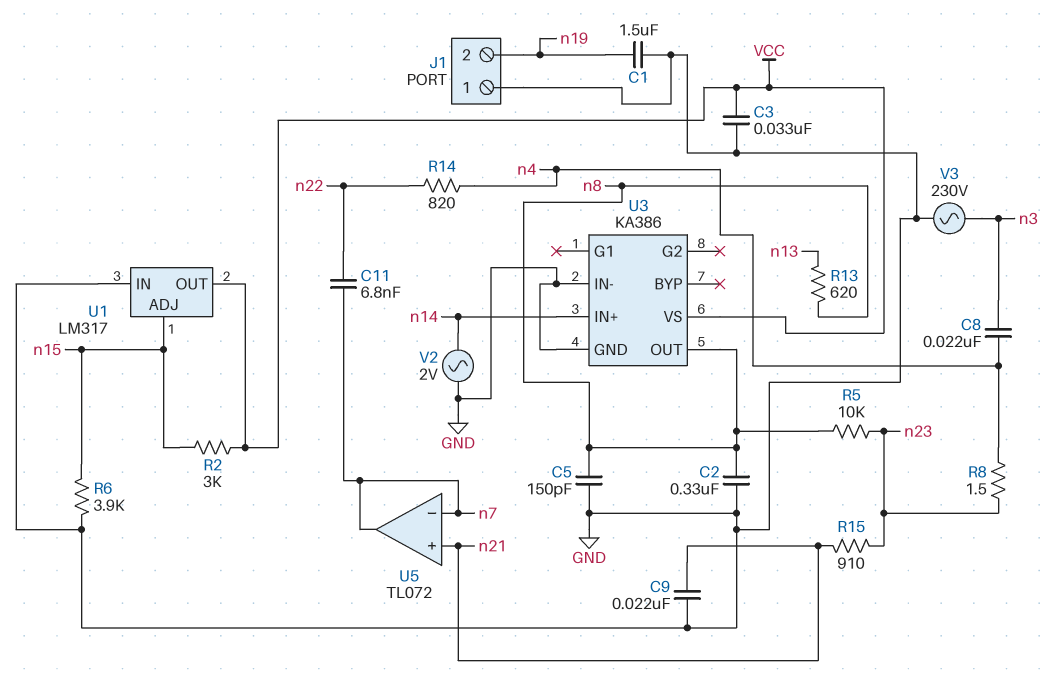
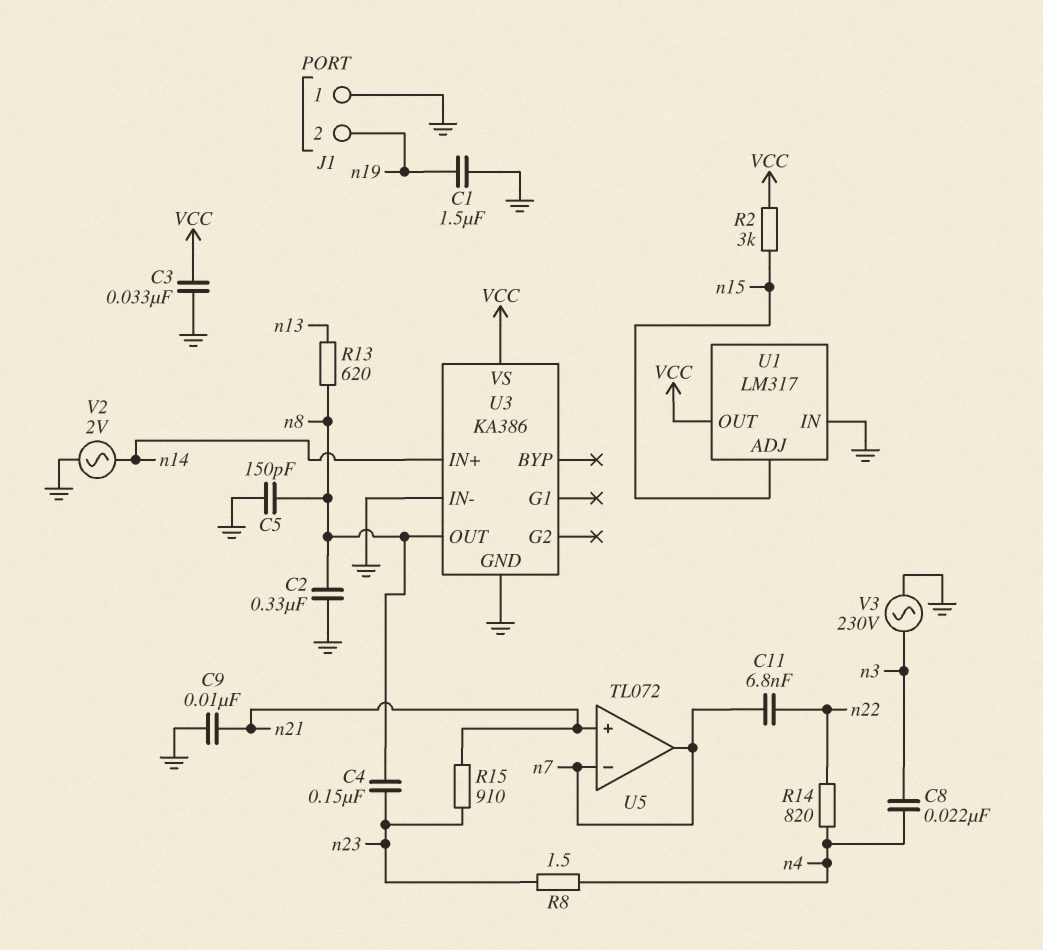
C4: none -> 150nF (n8, n23)
C9: 22nF (GND, n21) -> 10nF (GND, n21)
R5: 10k (n8, n23) -> none
R6: 3.9k (GND, n15) -> none

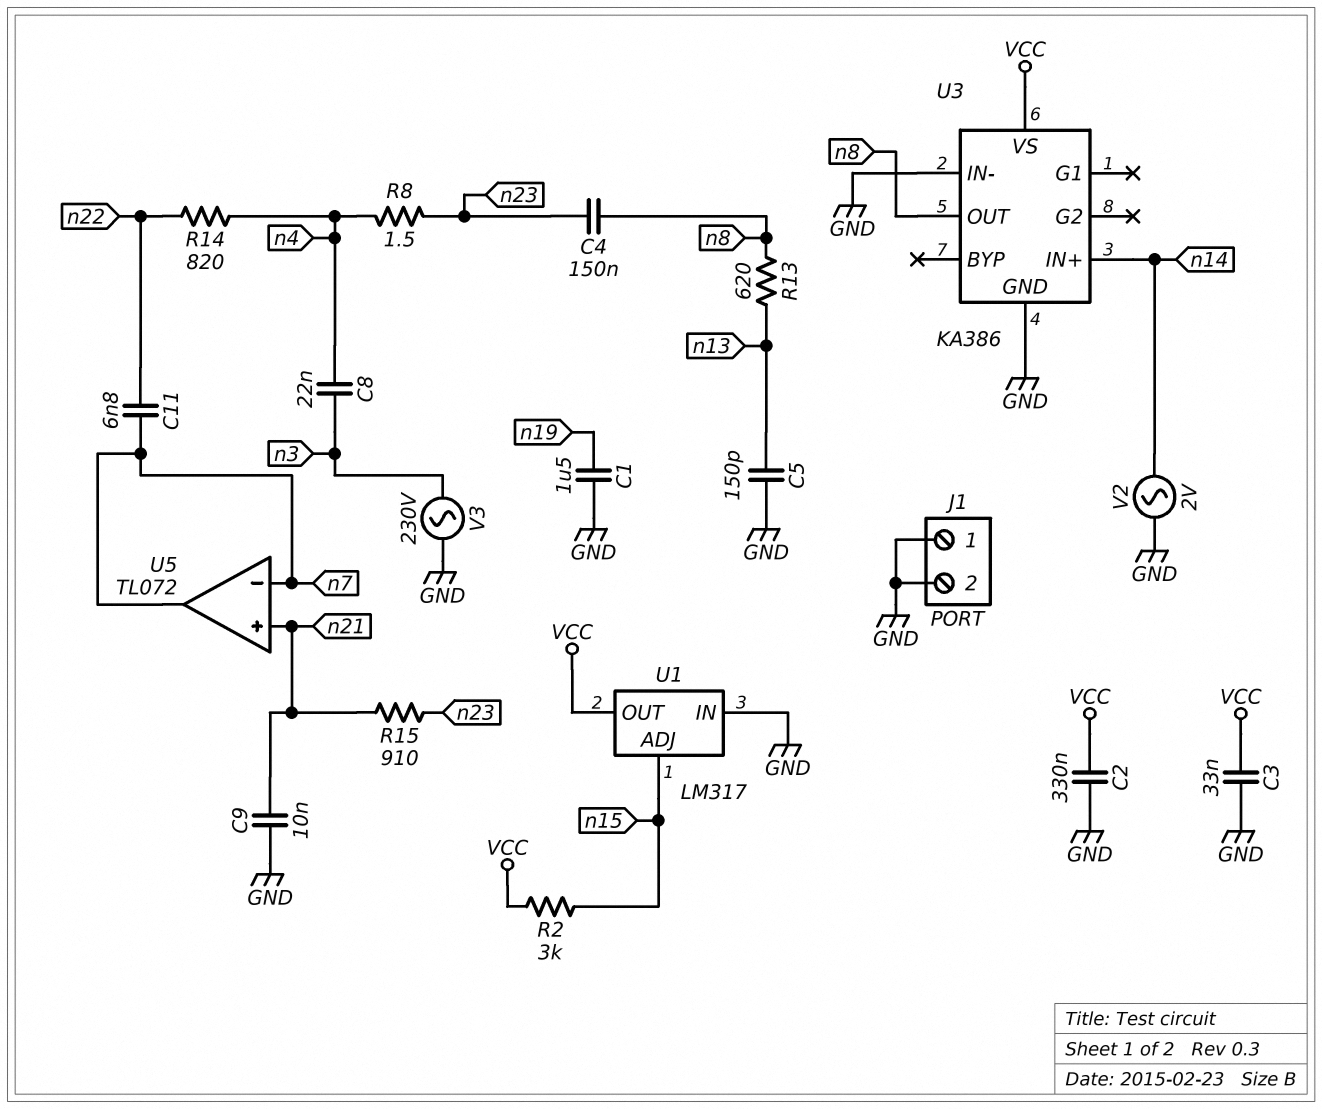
C2: 330nF (GND, n8) -> 330nF (GND, VCC)
C5: 150pF (GND, n8) -> 150pF (GND, n13)
J1 pin 2: n19 -> GND

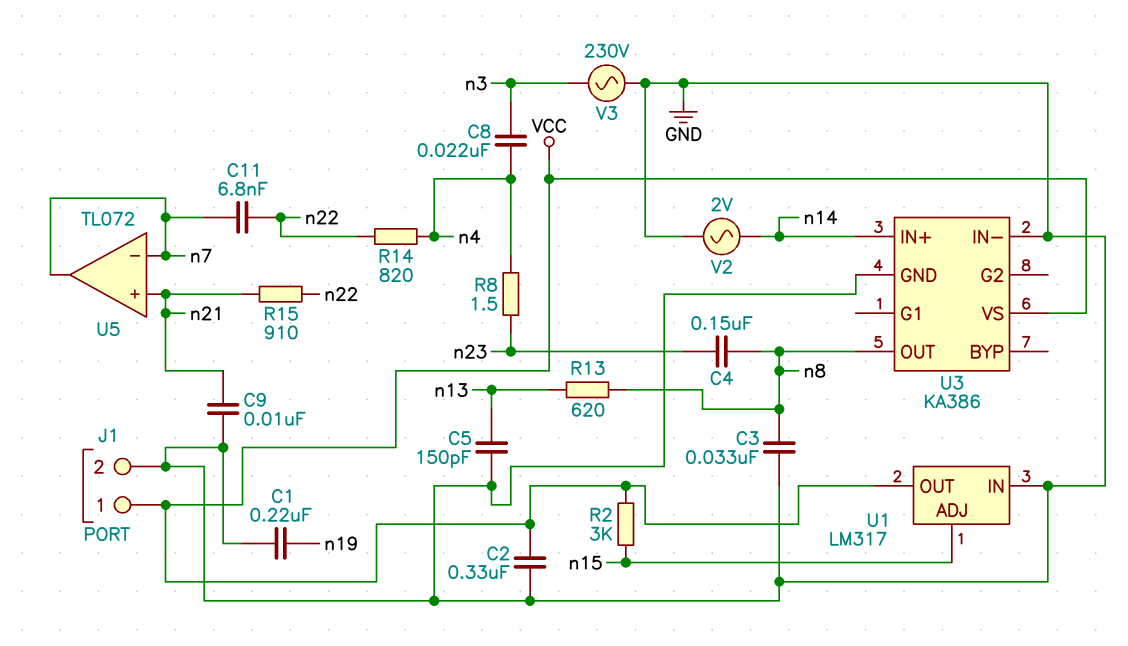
C1: 1.5uF (GND, n19) -> 220nF (GND, n19)
C3: 33nF (GND, VCC) -> 33nF (GND, n8)
J1 pin 1: GND -> VCC
R15: 910 (n21, n23) -> 910 (n21, n22)

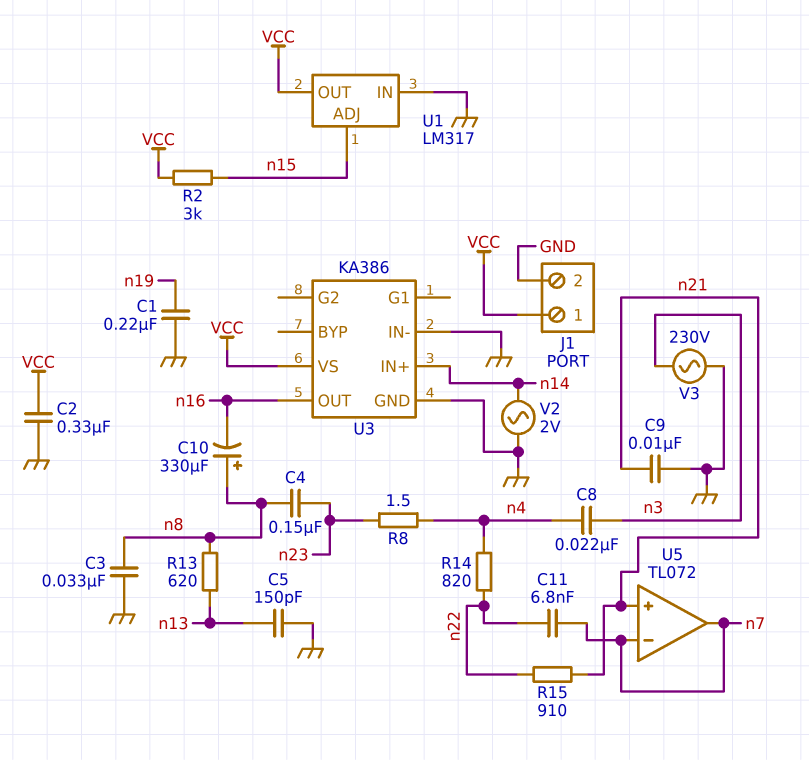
C10: none -> 330uF (plus n8, minus n16)
U3 pin OUT: n8 -> n16

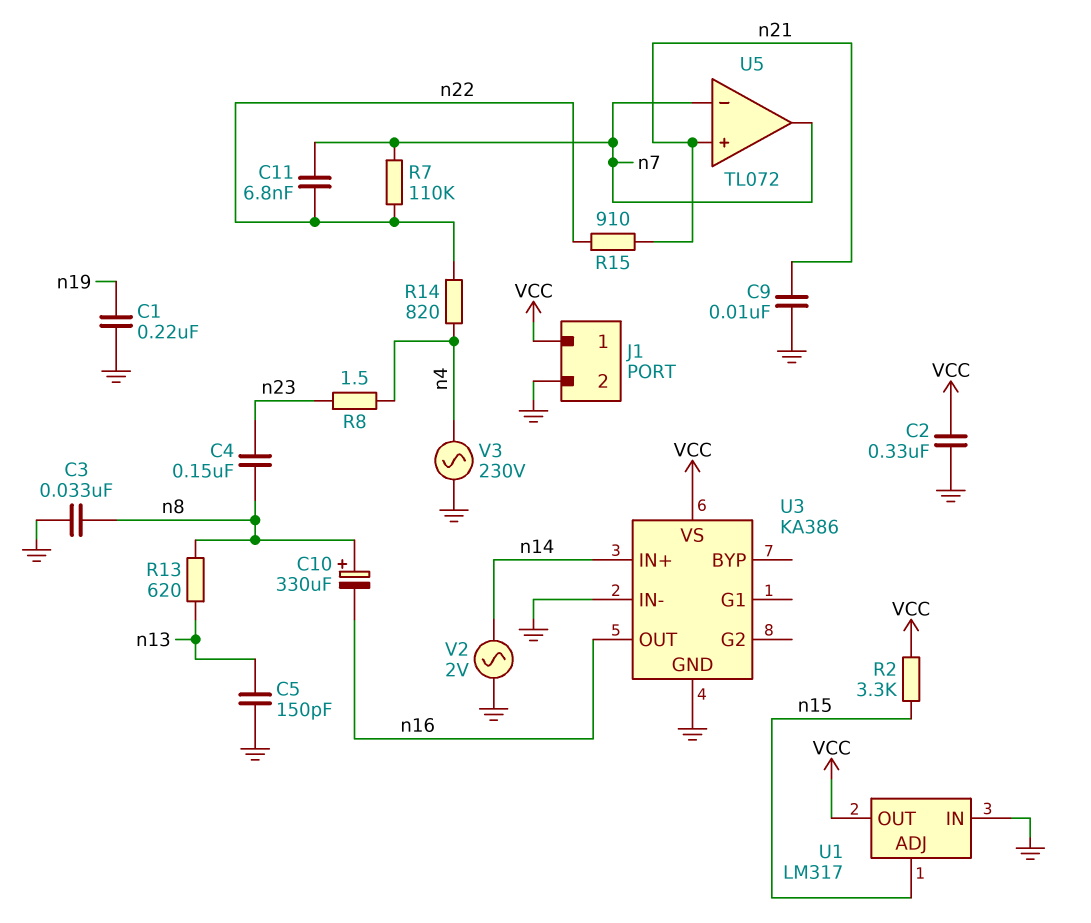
C8: 22nF (n3, n4) -> none
R2: 3k (VCC, n15) -> 3.3k (VCC, n15)
R7: none -> 110k (n7, n22)
V3: AC 230V (GND, n3) -> AC 230V (GND, n4)

